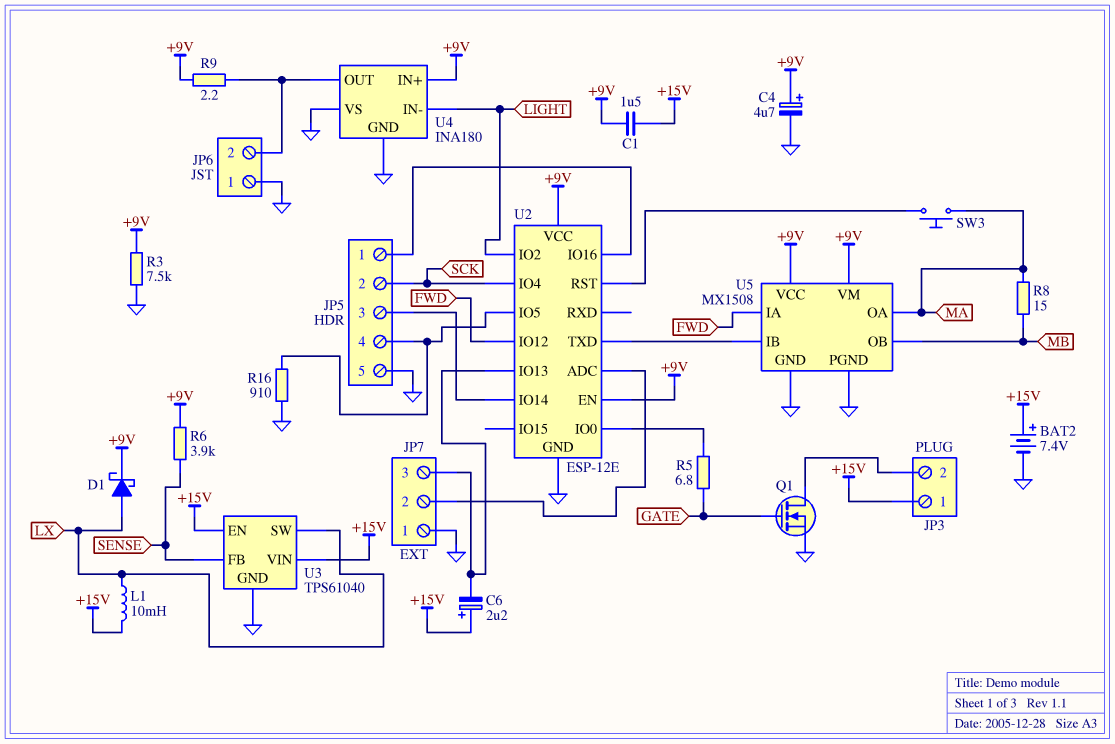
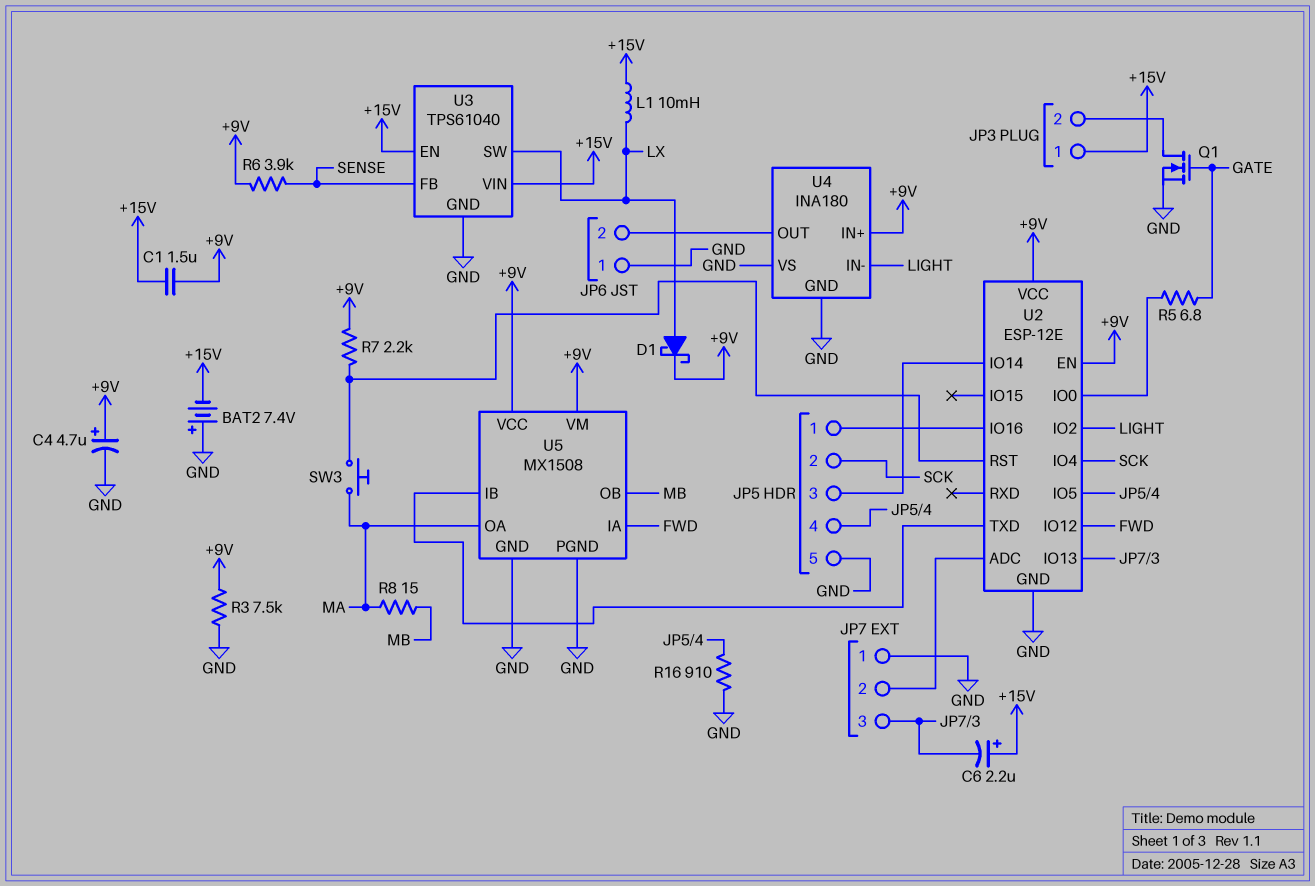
BAT2: 7.4V (plus +15V, minus GND) -> 7.4V (plus GND, minus +15V)
R7: none -> 2.2k (+9V, U2/RST)
R9: 2.2 (+9V, JP6/2) -> none

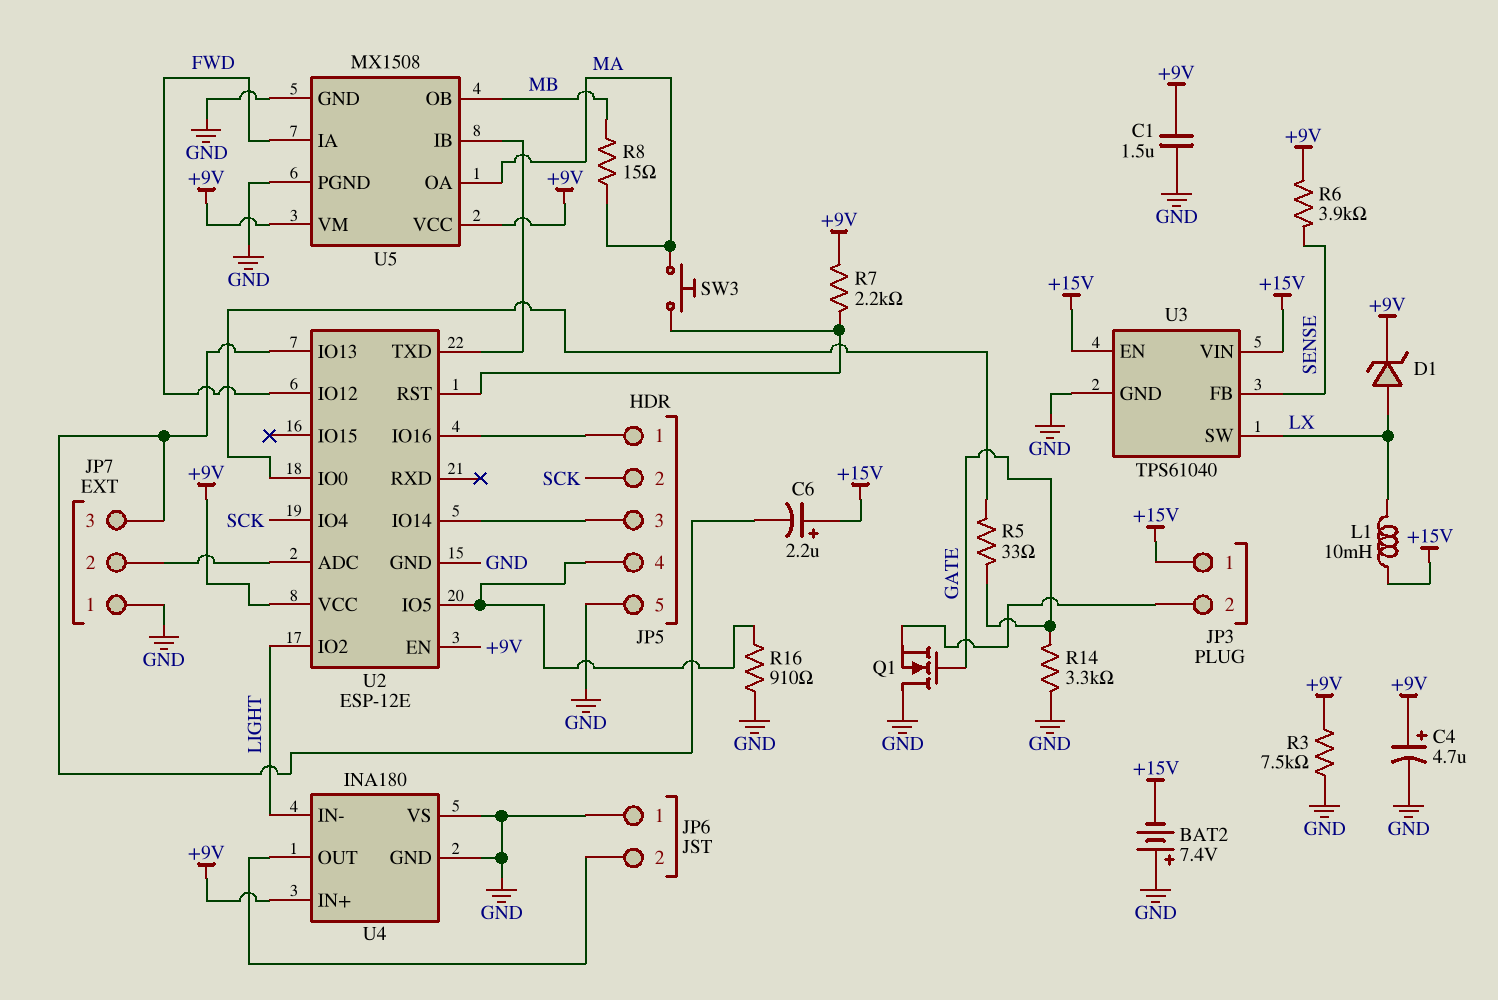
C1: 1.5uF (+9V, +15V) -> 1.5uF (+9V, GND)
D1: schottky (A LX, K +9V) -> zener (A LX, K +9V)
Q1: NMOS (G GATE, D JP3/2, S GND) -> NMOS (G GATE, D GND, S JP3/2)
R5: 6.8 (GATE, U2/IO0) -> 33 (GATE, U2/IO0)
R14: none -> 3.3k (GATE, GND)

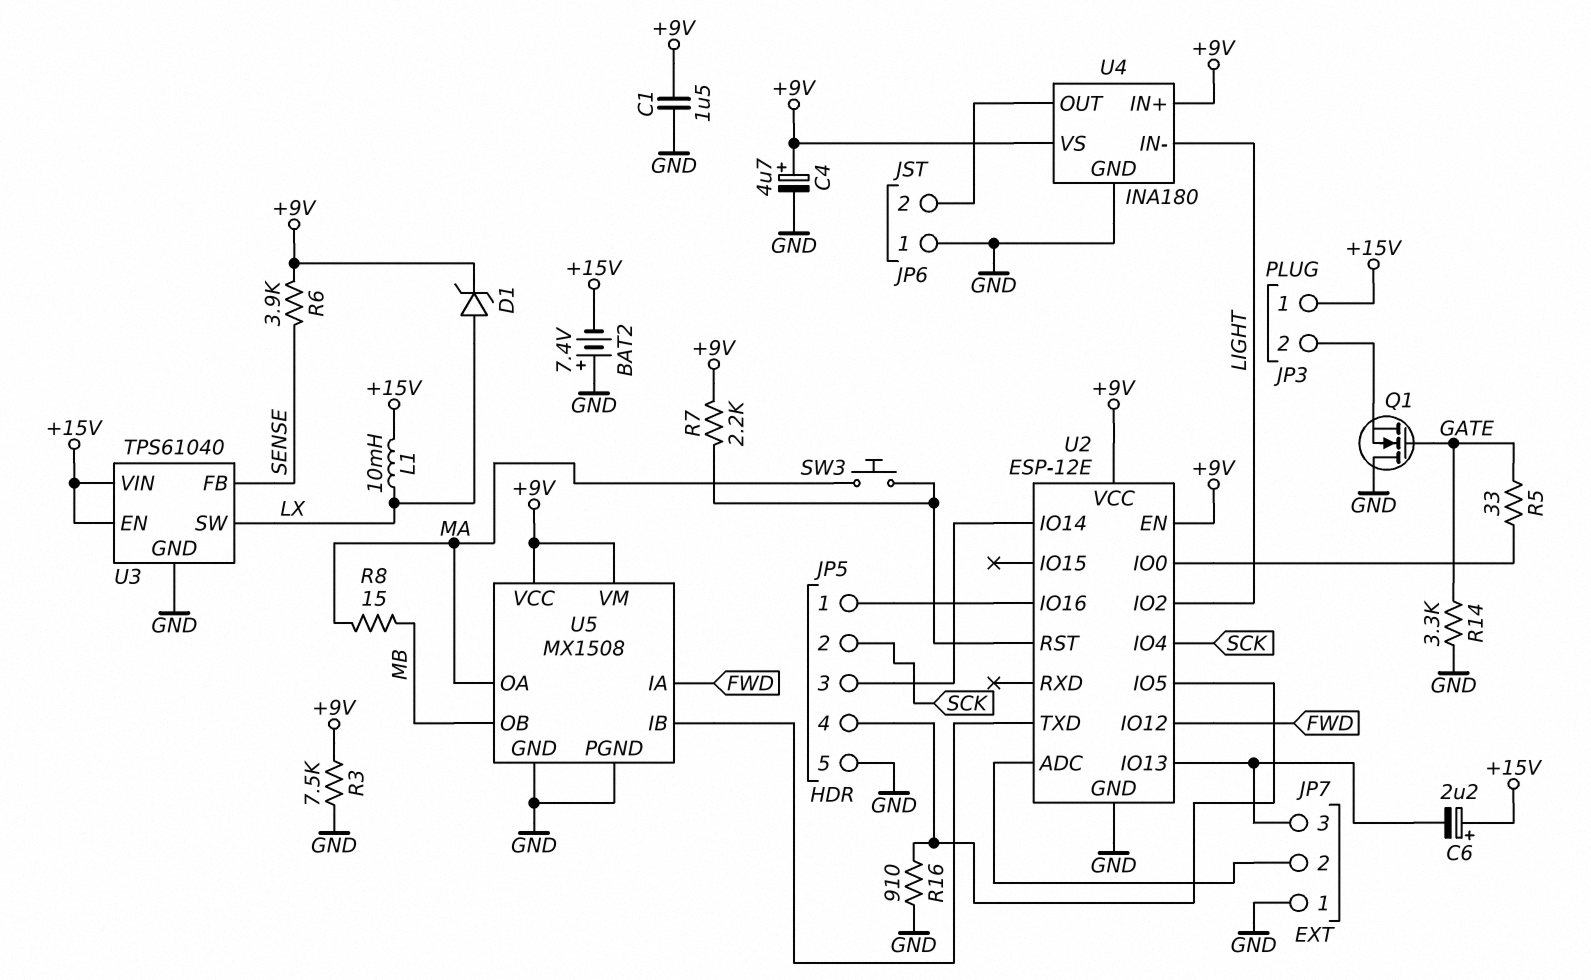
U4 pin VS: GND -> +9V

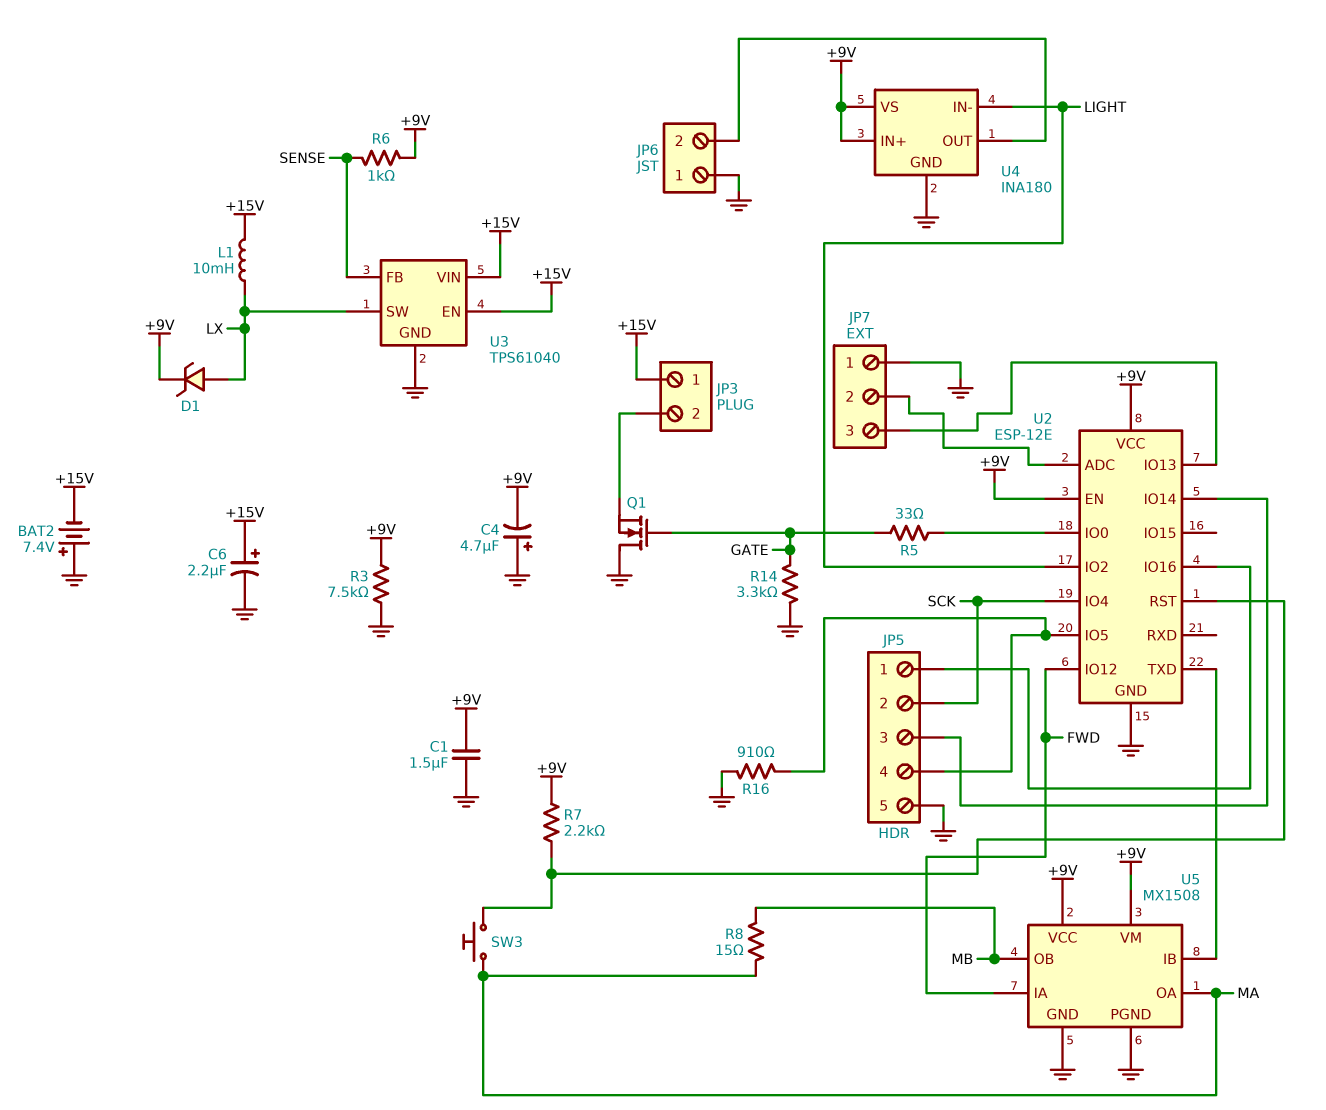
C4: 4.7uF (plus +9V, minus GND) -> 4.7uF (plus GND, minus +9V)
C6: 2.2uF (plus +15V, minus JP7/3) -> 2.2uF (plus +15V, minus GND)
R6: 3.9k (+9V, SENSE) -> 1k (+9V, SENSE)

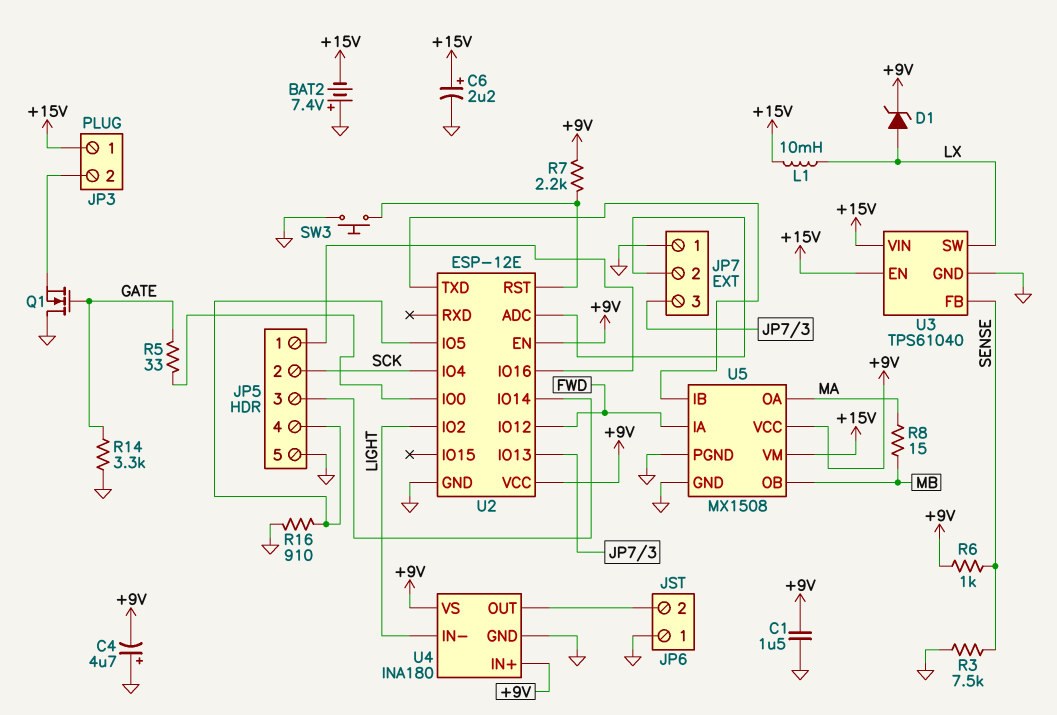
R3: 7.5k (+9V, GND) -> 7.5k (GND, SENSE)
SW3: button (MA, U2/RST) -> button (GND, U2/RST)
U5 pin VM: +9V -> +15V

